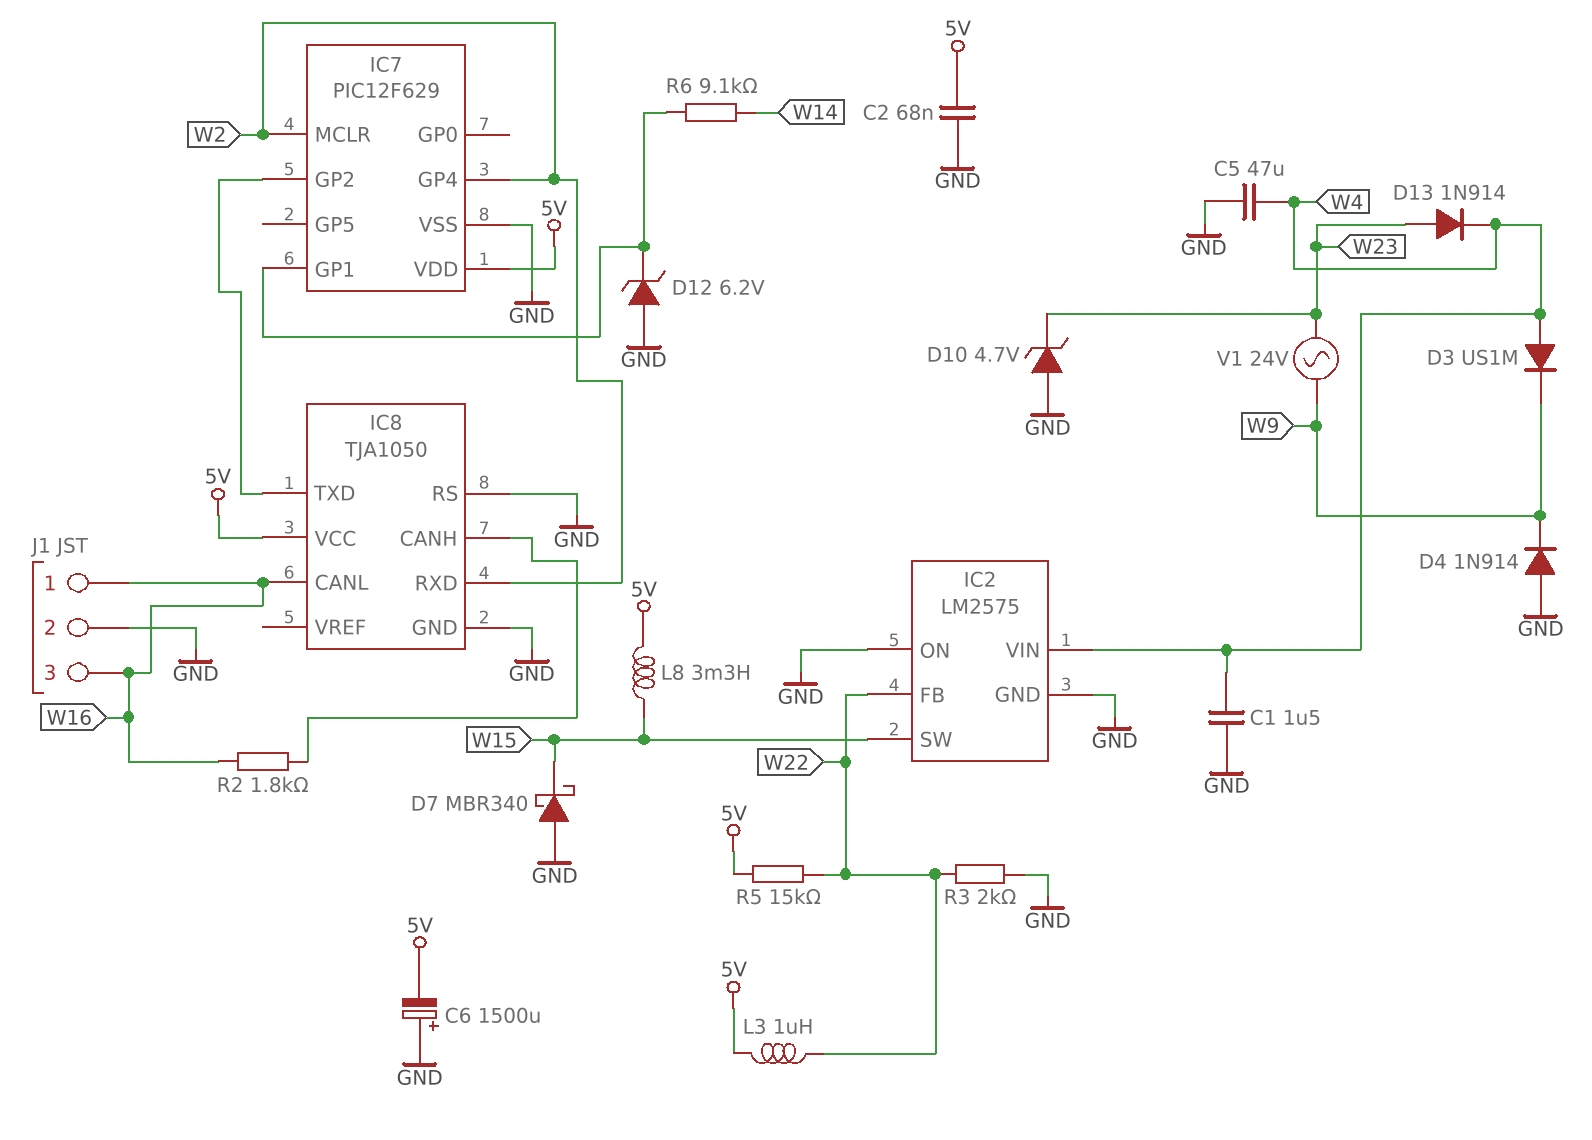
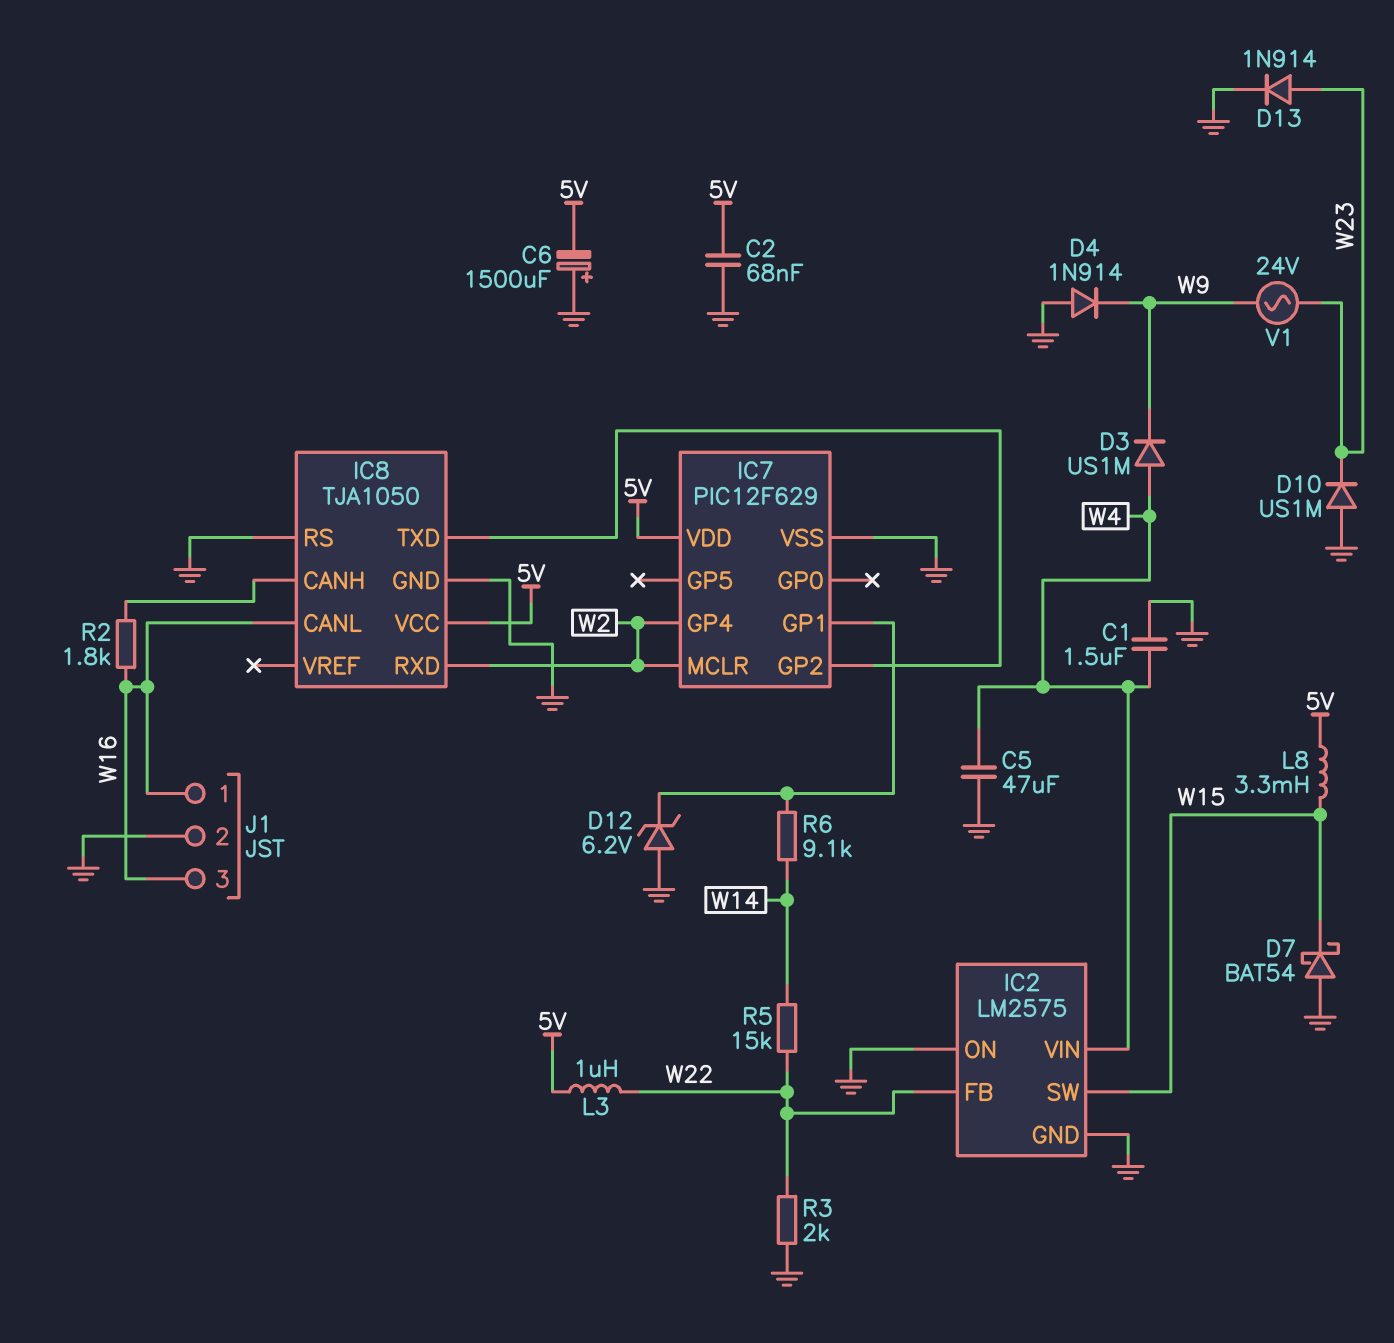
D7: schottky MBR340 (A GND, K W15) -> schottky BAT54 (A GND, K W15)
D10: zener 4.7V (A GND, K W23) -> diode US1M (A GND, K W23)
D13: diode 1N914 (A W23, K W4) -> diode 1N914 (A W23, K GND)
R5: 15k (5V, W22) -> 15k (W14, W22)

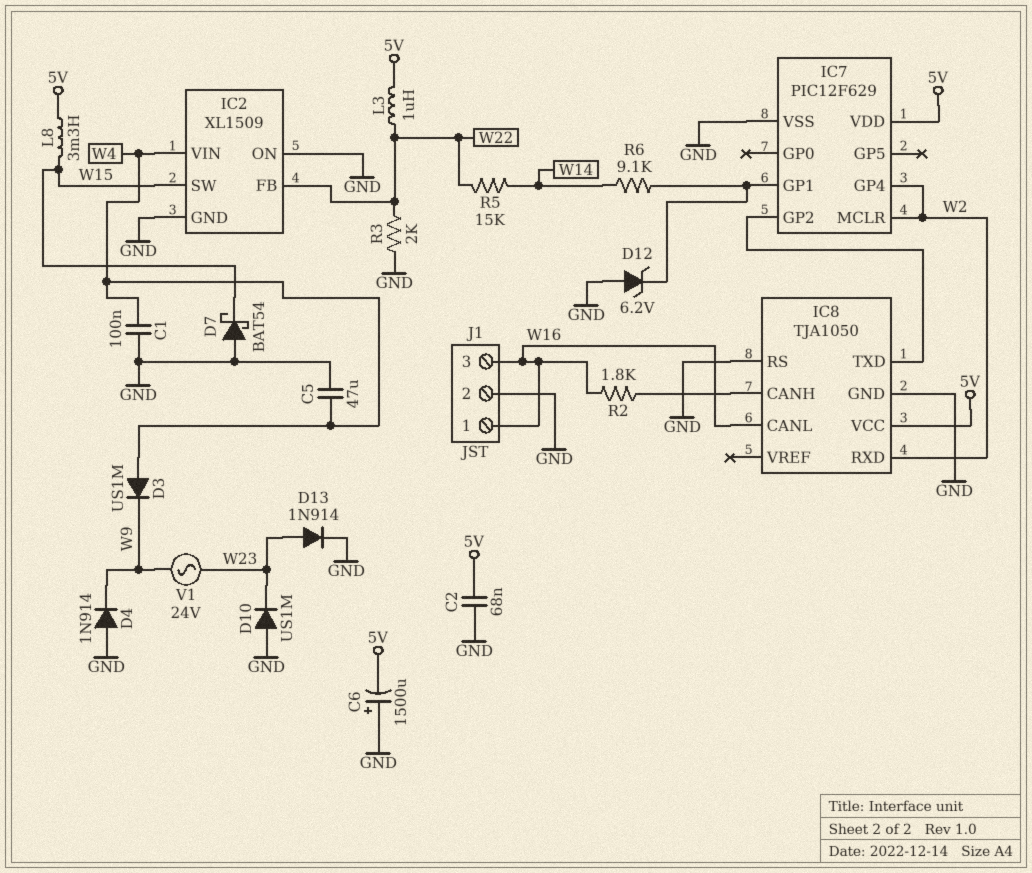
C1: 1.5uF (GND, W4) -> 100nF (GND, W4)
IC2: LM2575 -> XL1509

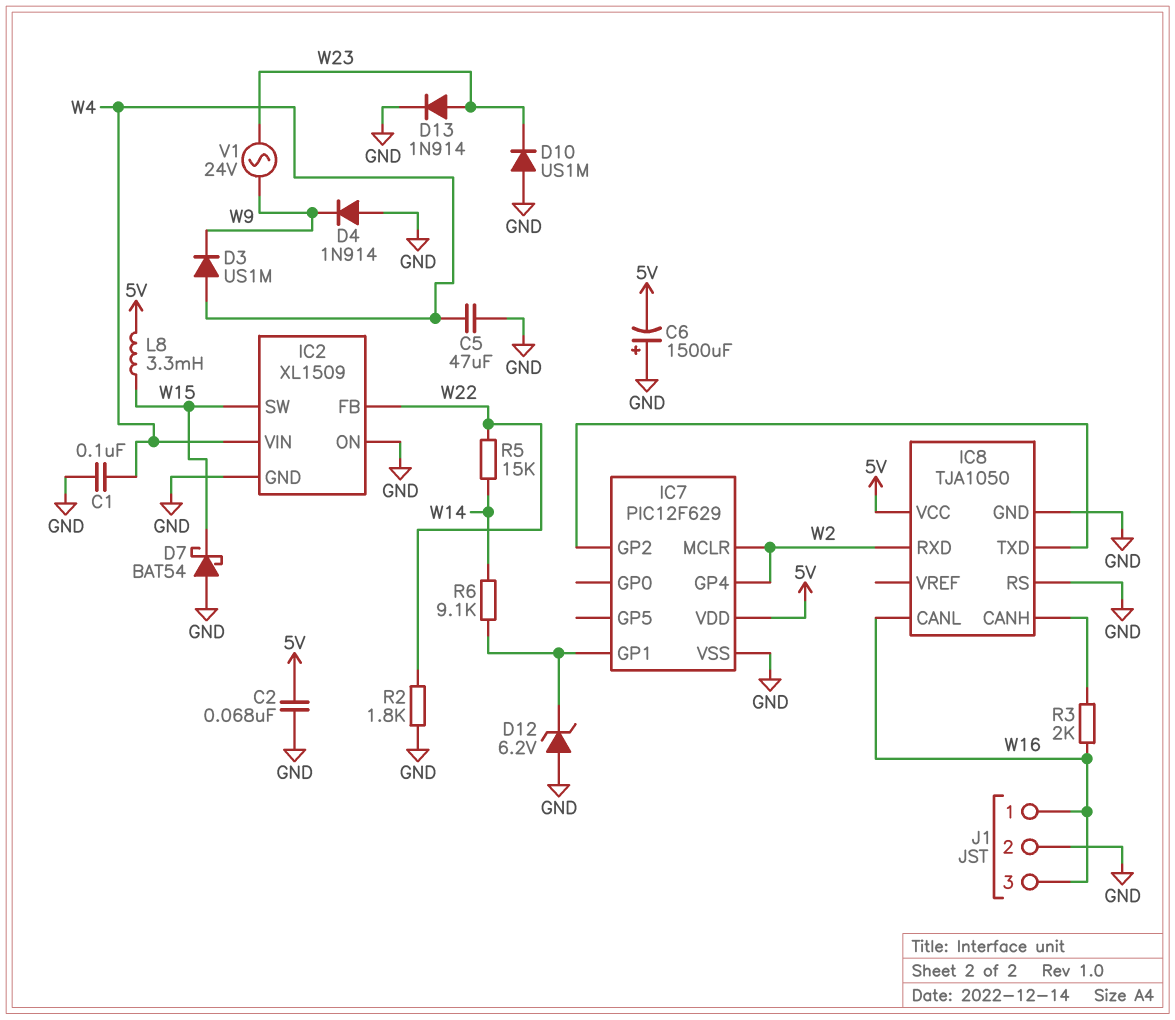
L3: 1uH (5V, W22) -> none
R2: 1.8k (IC8/CANH, W16) -> 1.8k (GND, W22)
R3: 2k (GND, W22) -> 2k (IC8/CANH, W16)

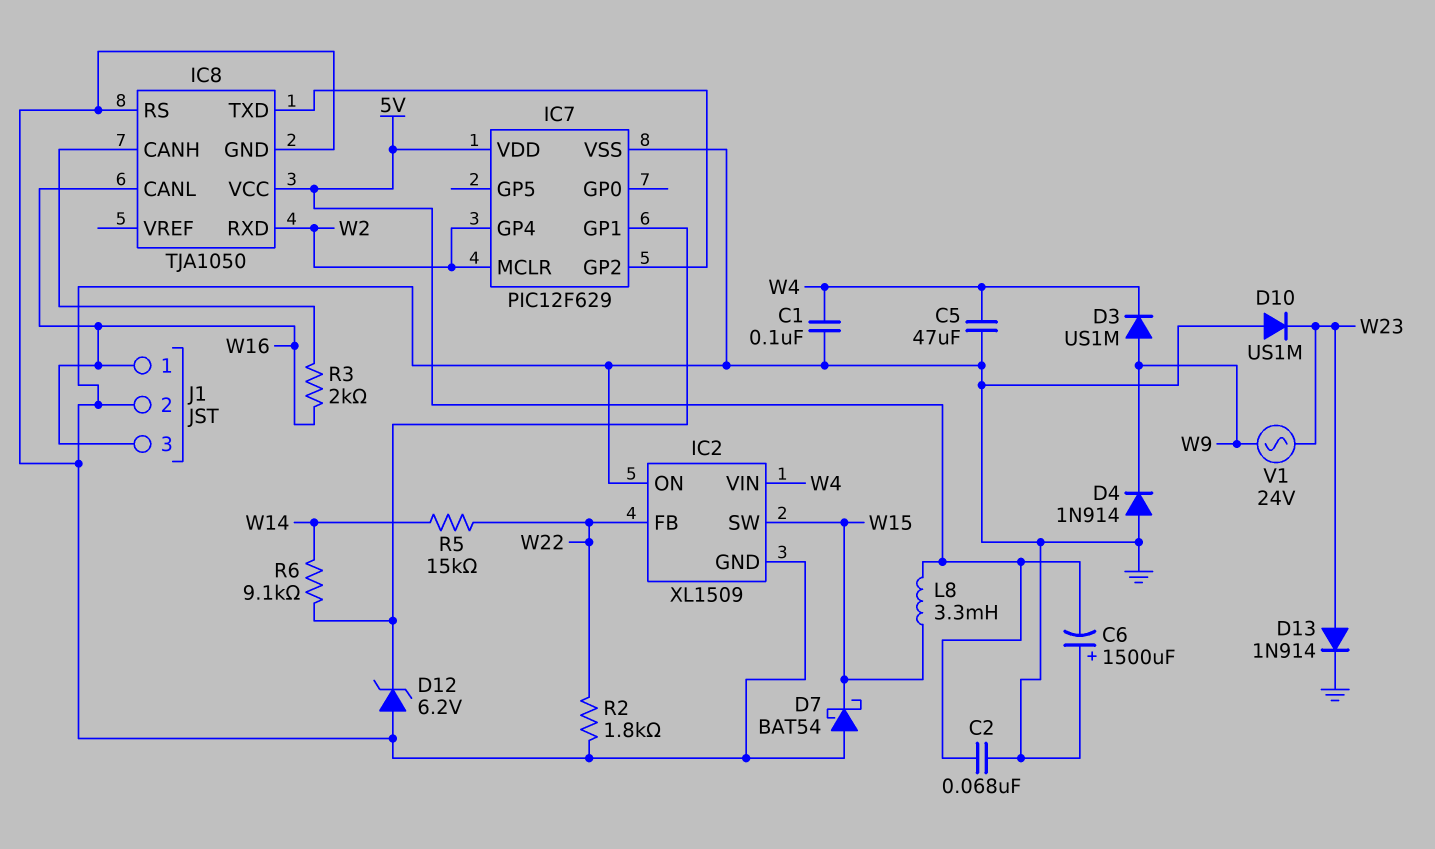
D3: diode US1M (A W4, K W9) -> diode US1M (A W9, K W4)

